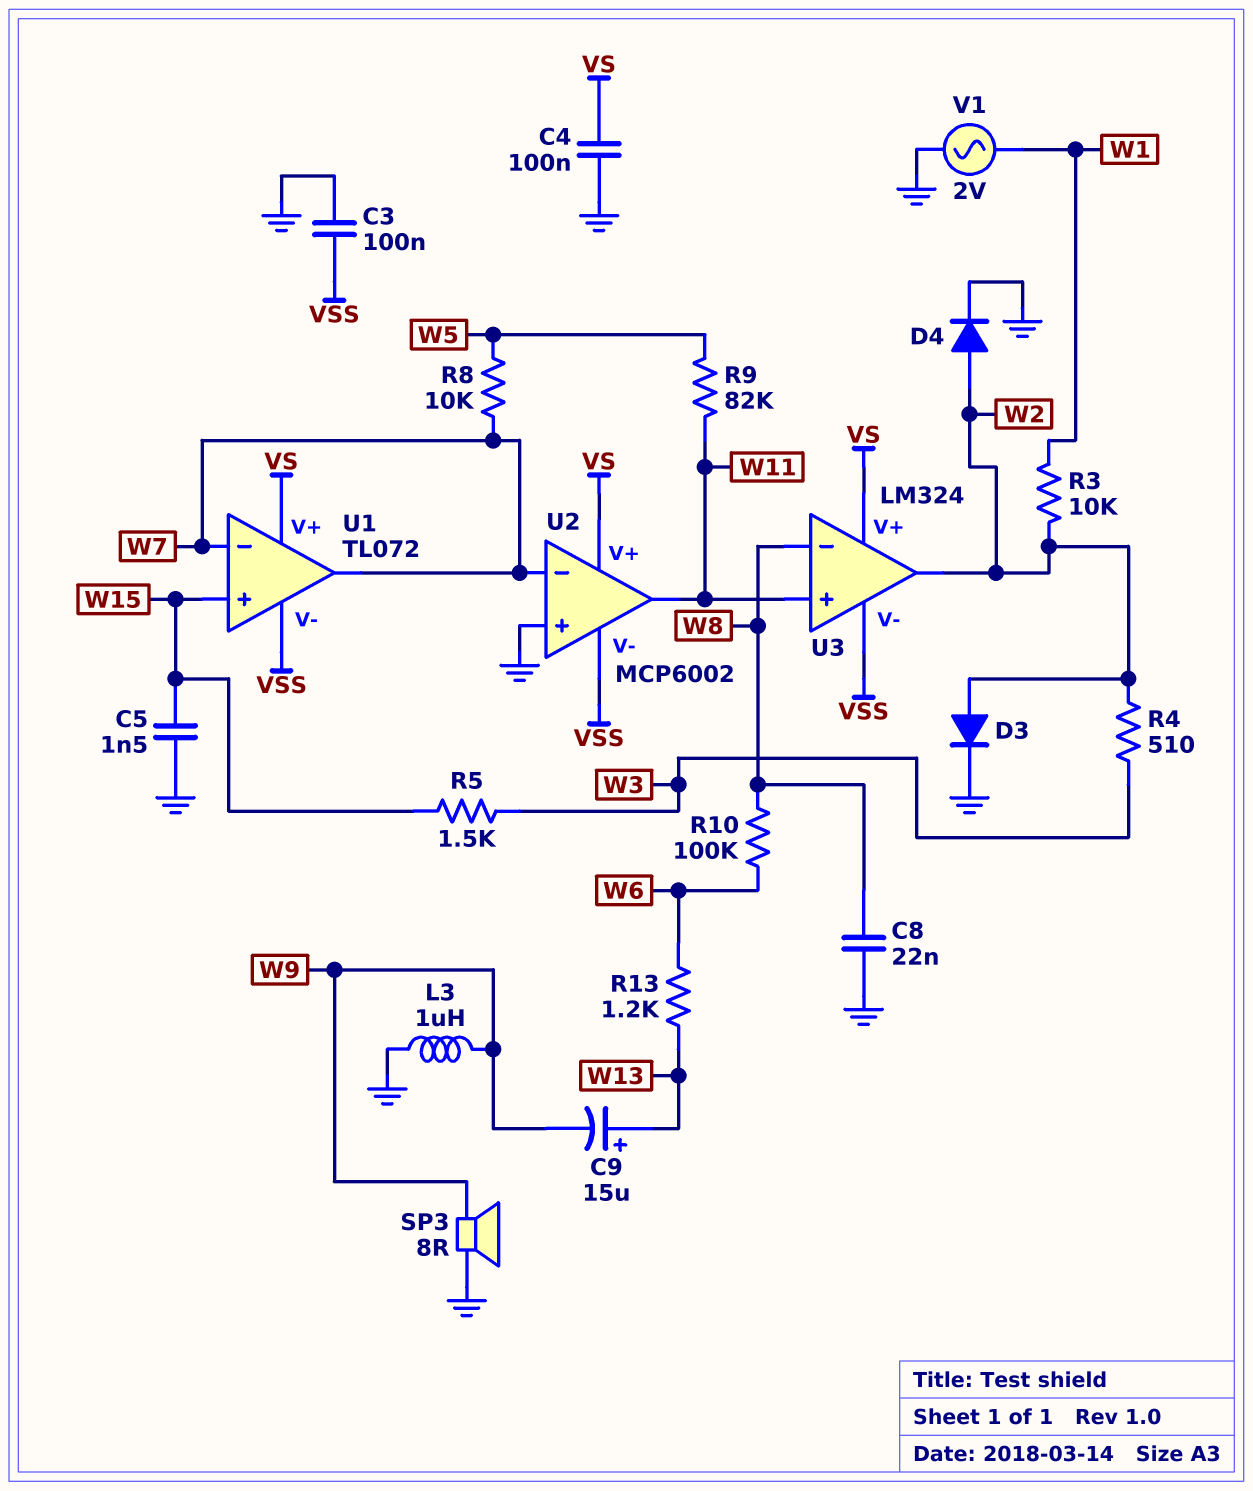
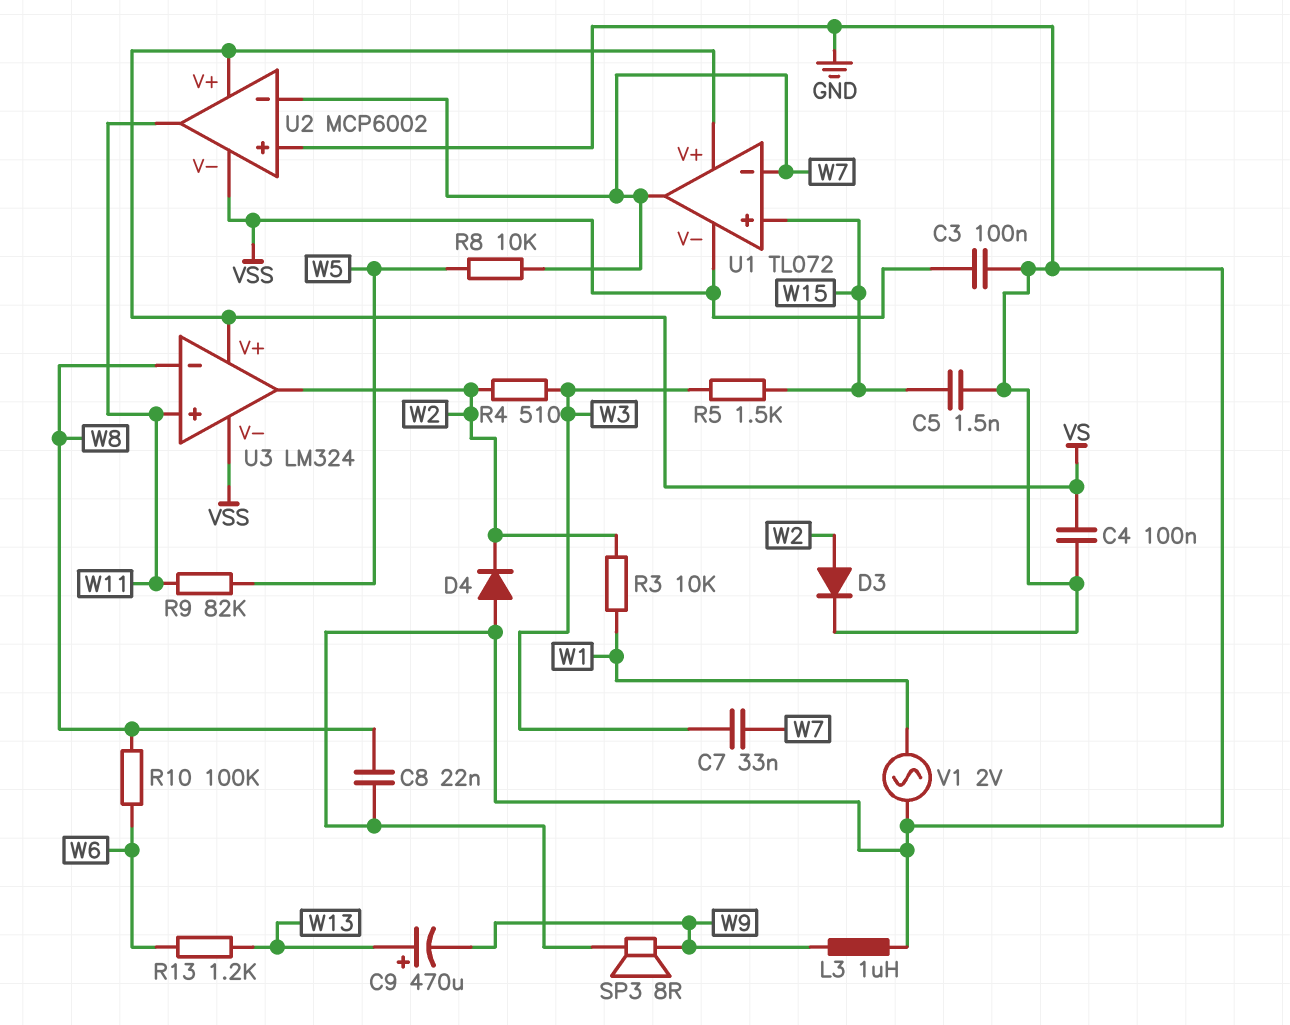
C7: none -> 33nF (W3, W7)
C9: 15uF (plus W13, minus W9) -> 470uF (plus W13, minus W9)
D4: diode (A W2, K GND) -> diode (A GND, K W2)

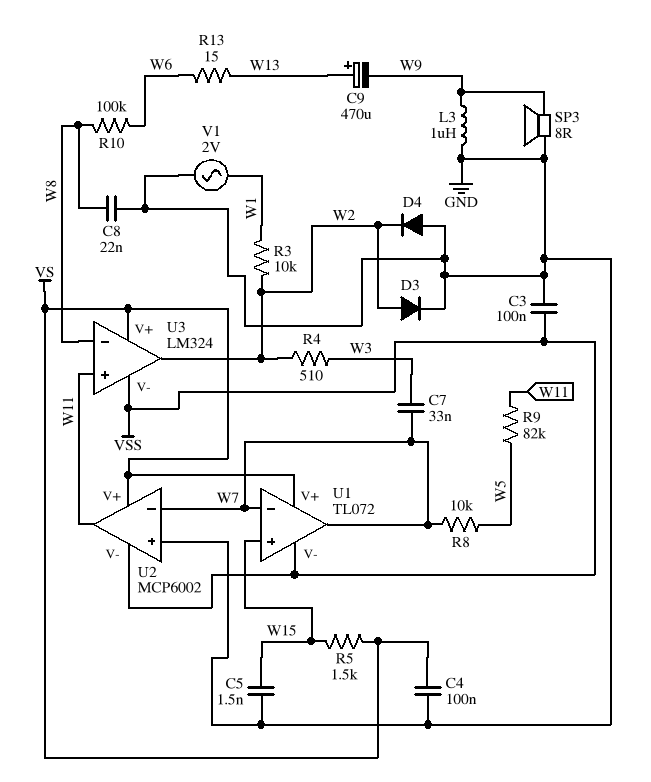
R5: 1.5k (W3, W15) -> 1.5k (VS, W15)
R13: 1.2k (W6, W13) -> 15 (W6, W13)

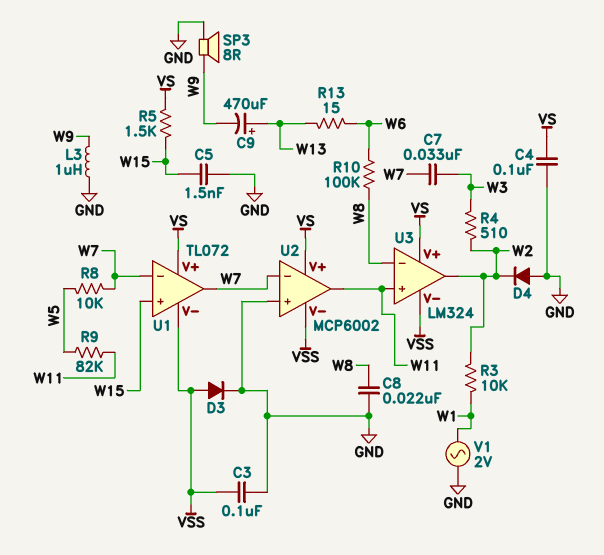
D3: diode (A W2, K GND) -> diode (A VSS, K GND)

